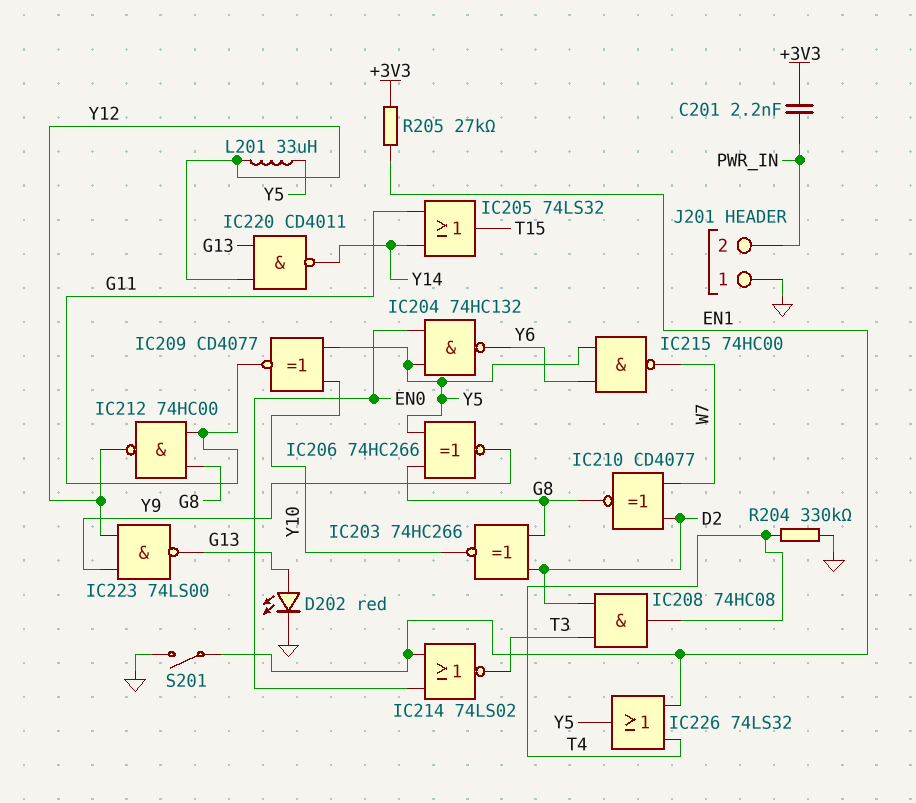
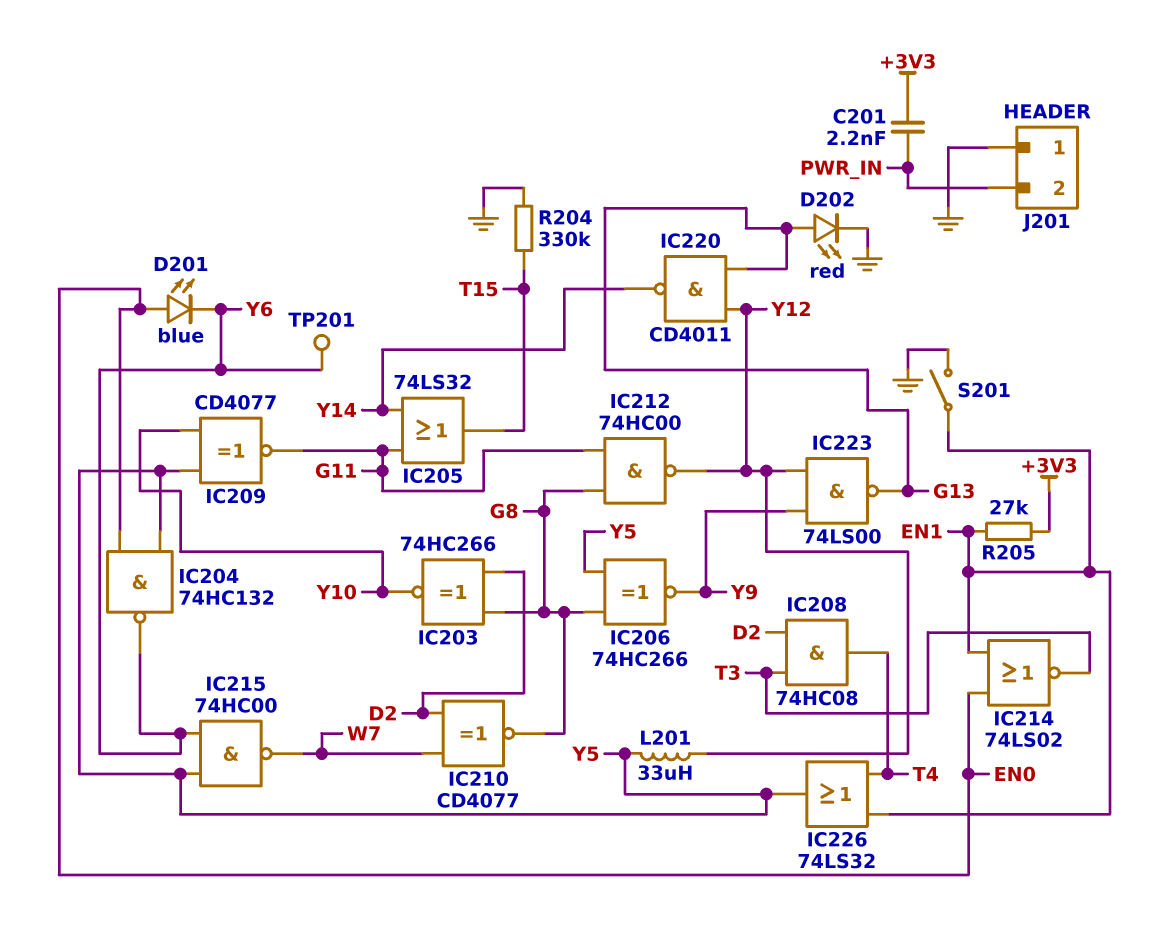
D201: none -> LED blue (A EN0, K Y6)
R204: 330k (GND, T4) -> 330k (GND, T15)
TP201: none -> test point (Y6)

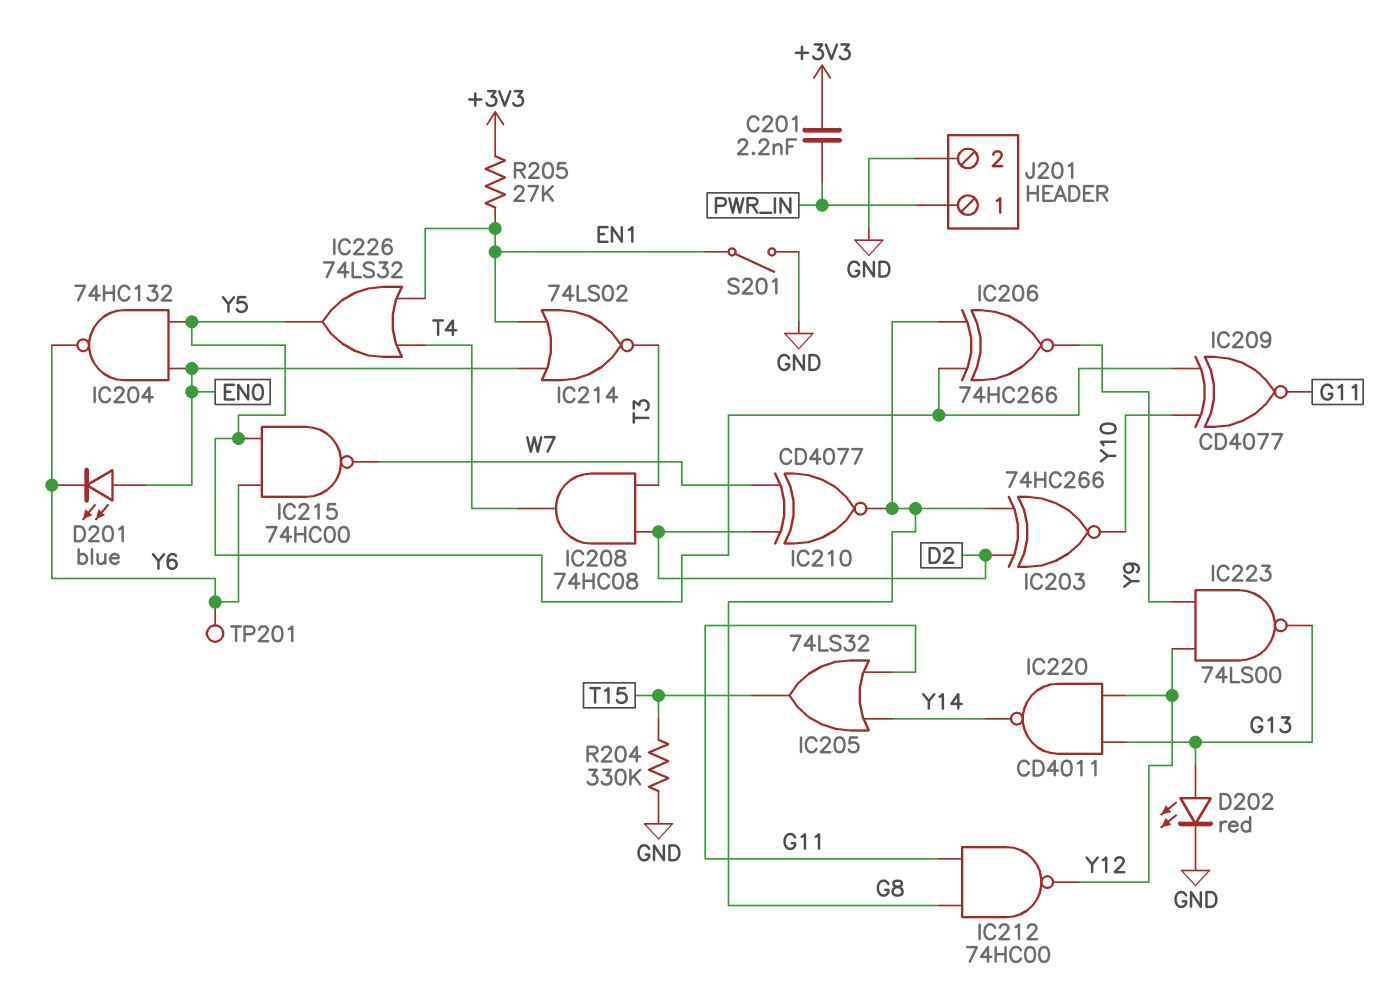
J201 pin 1: GND -> PWR_IN
J201 pin 2: PWR_IN -> GND
L201: 33uH (Y5, Y12) -> none

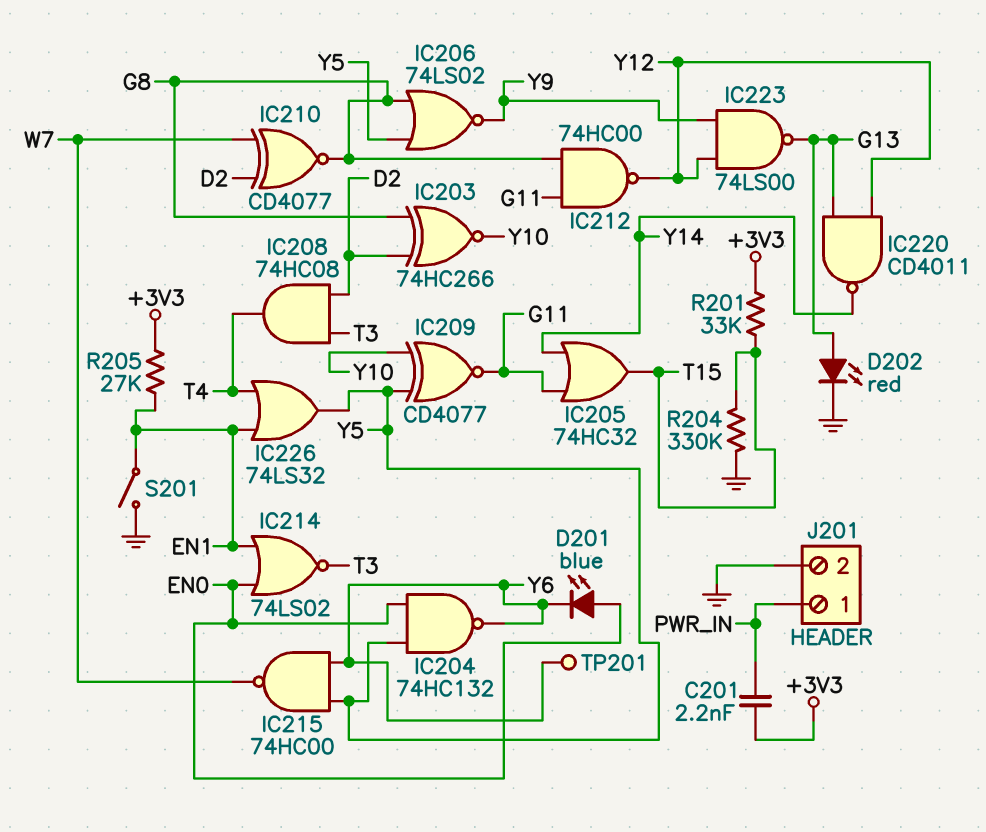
IC205: OR 74LS32 (in G11, in Y14, out T15) -> OR 74HC32 (in G11, in Y14, out T15)
IC206: XNOR 74HC266 (in G8, in Y5, out Y9) -> NOR 74LS02 (in G8, in Y5, out Y9)
R201: none -> 33k (+3V3, T15)

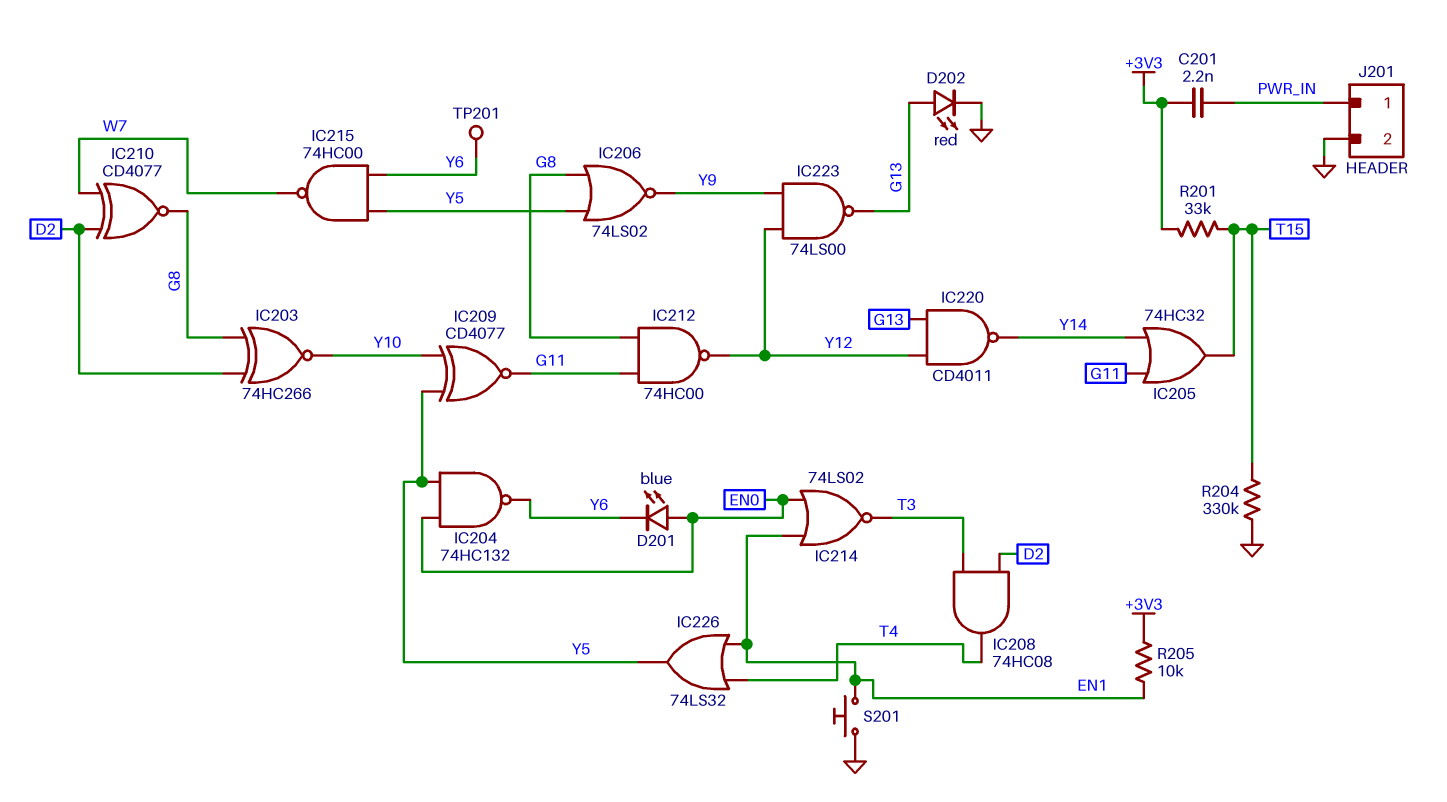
R205: 27k (+3V3, EN1) -> 10k (+3V3, EN1)
S201: switch (EN1, GND) -> button (EN1, GND)

